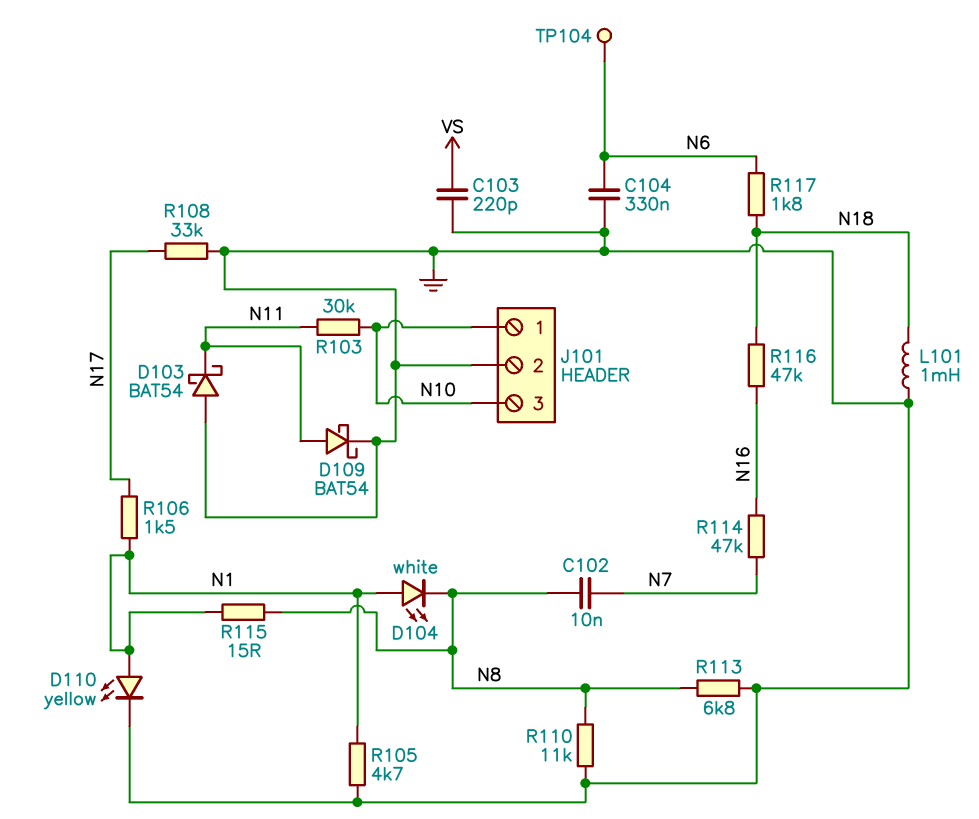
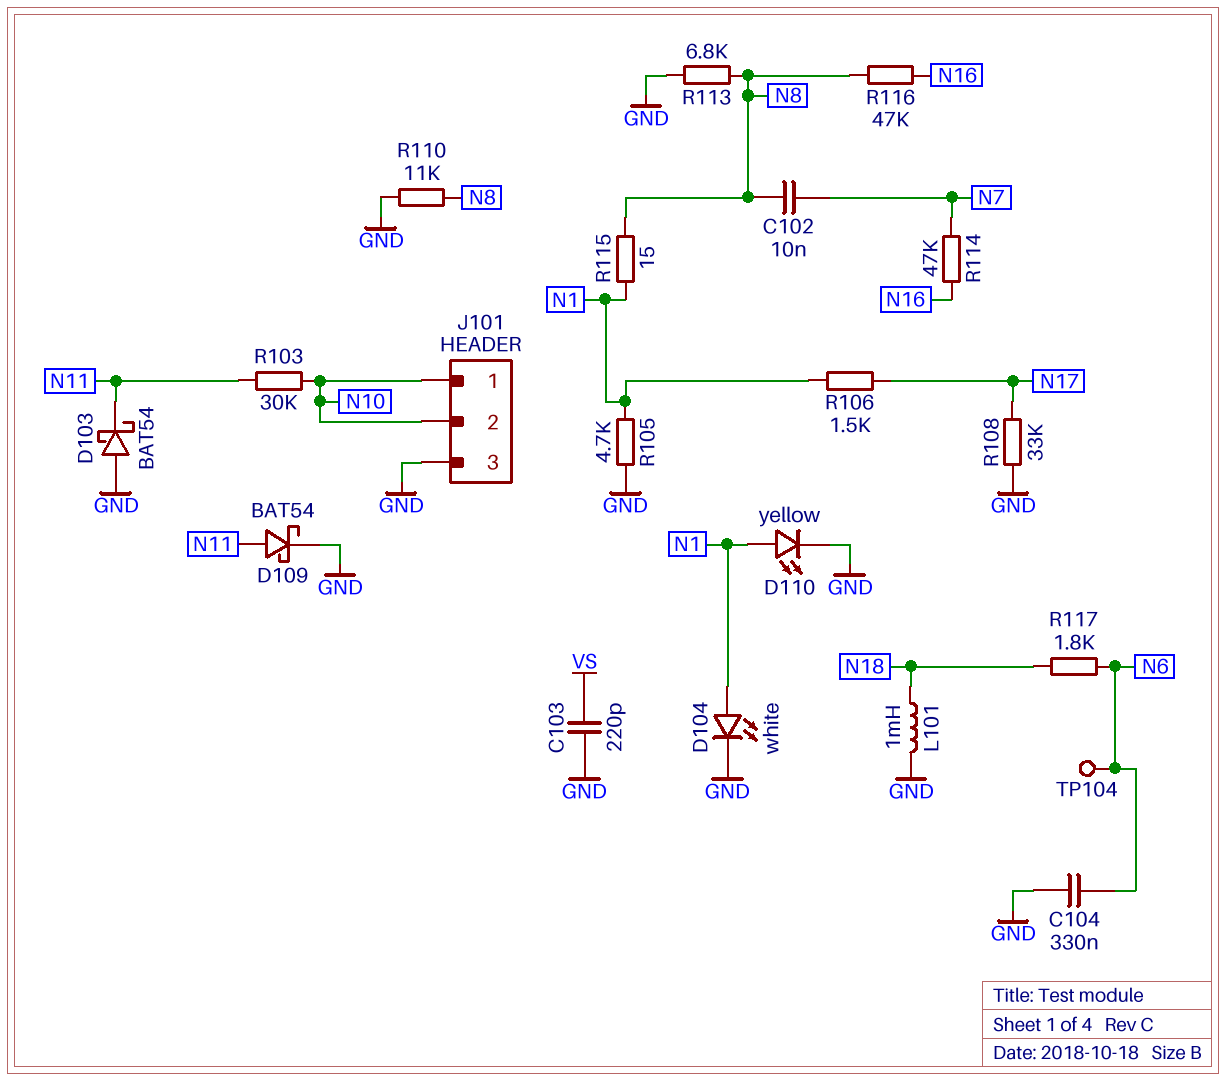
D104: LED white (A N1, K N8) -> LED white (A N1, K GND)
J101 pin 2: GND -> N10
J101 pin 3: N10 -> GND
R116: 47k (N16, N18) -> 47k (N8, N16)

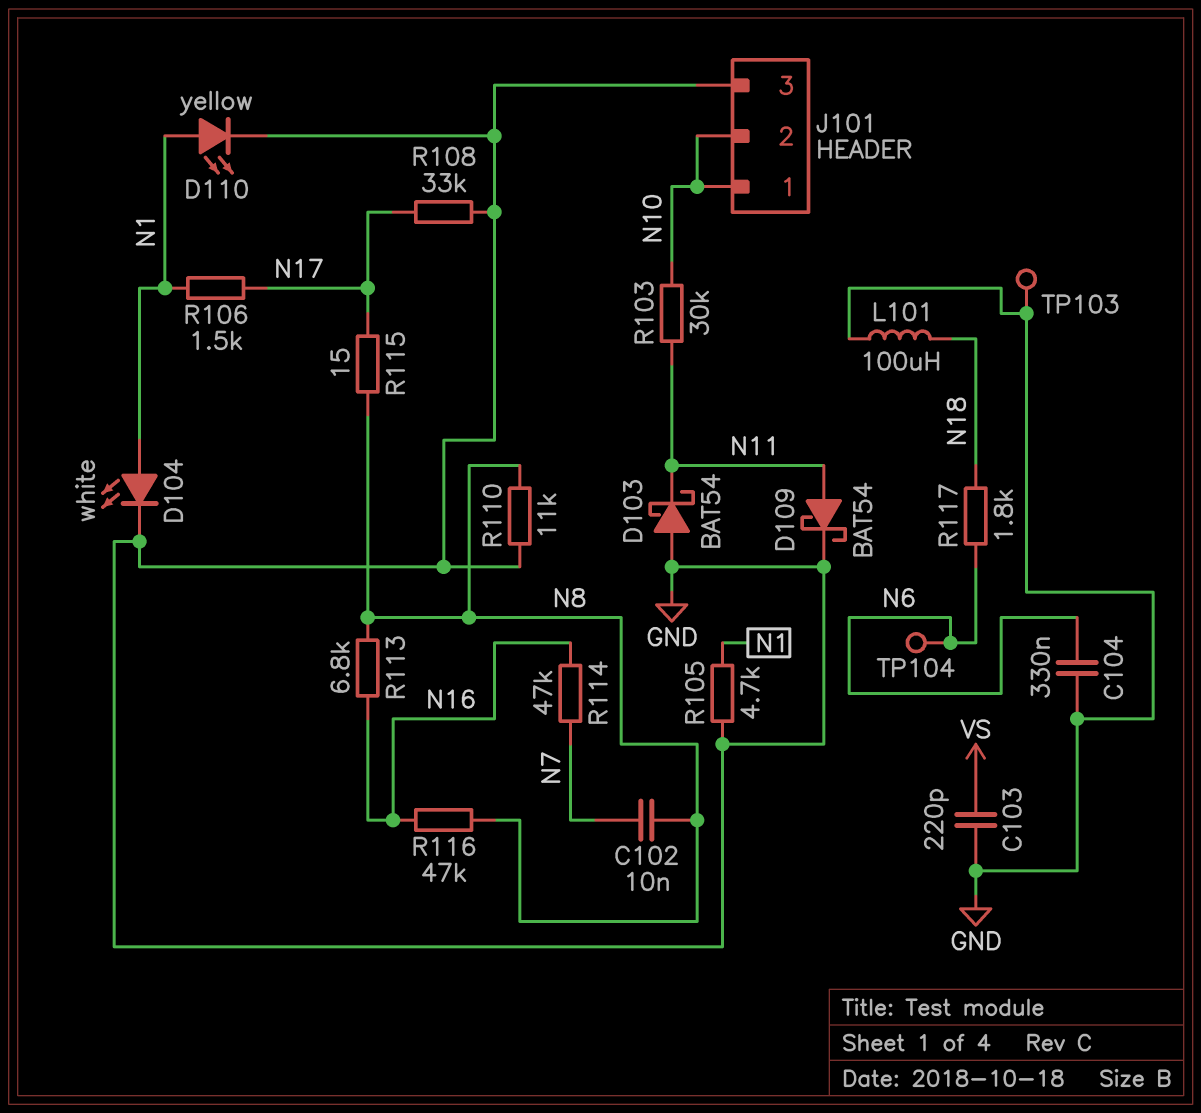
L101: 1mH (GND, N18) -> 100uH (GND, N18)
R113: 6.8k (GND, N8) -> 6.8k (N8, N16)
R115: 15 (N1, N8) -> 15 (N8, N17)
TP103: none -> test point (GND)

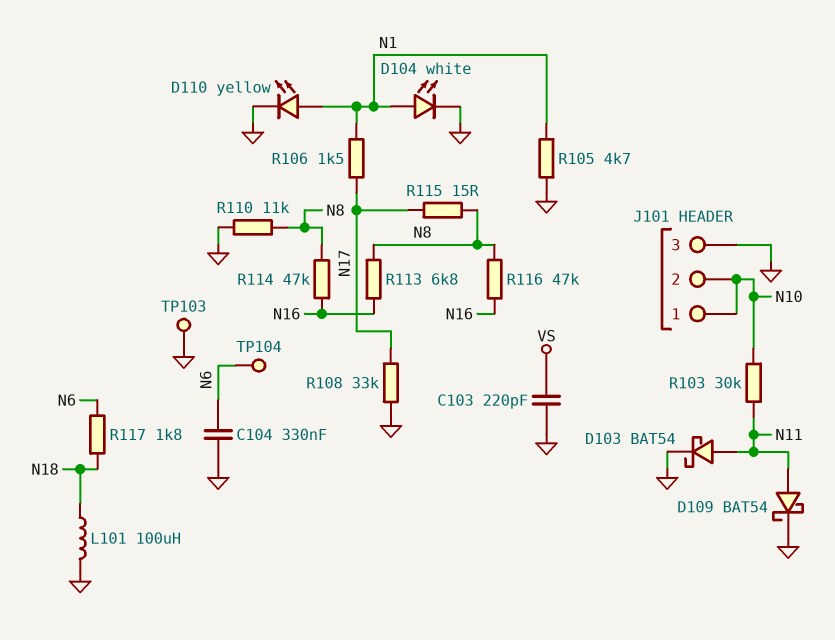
C102: 10nF (N7, N8) -> none
D103: schottky BAT54 (A GND, K N11) -> schottky BAT54 (A N11, K GND)
R114: 47k (N7, N16) -> 47k (N8, N16)

